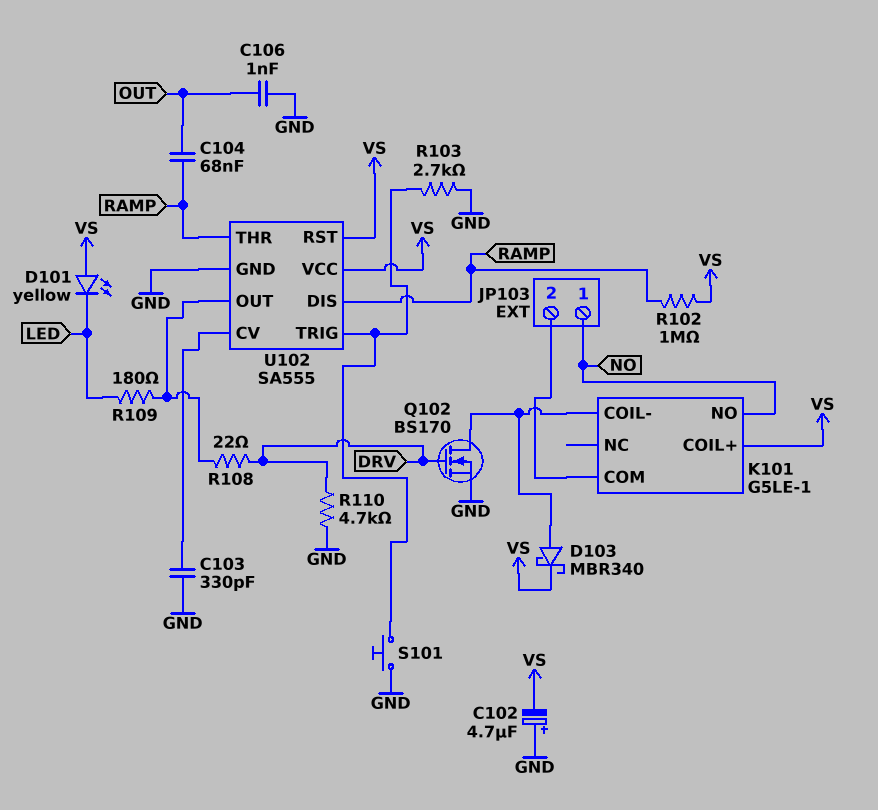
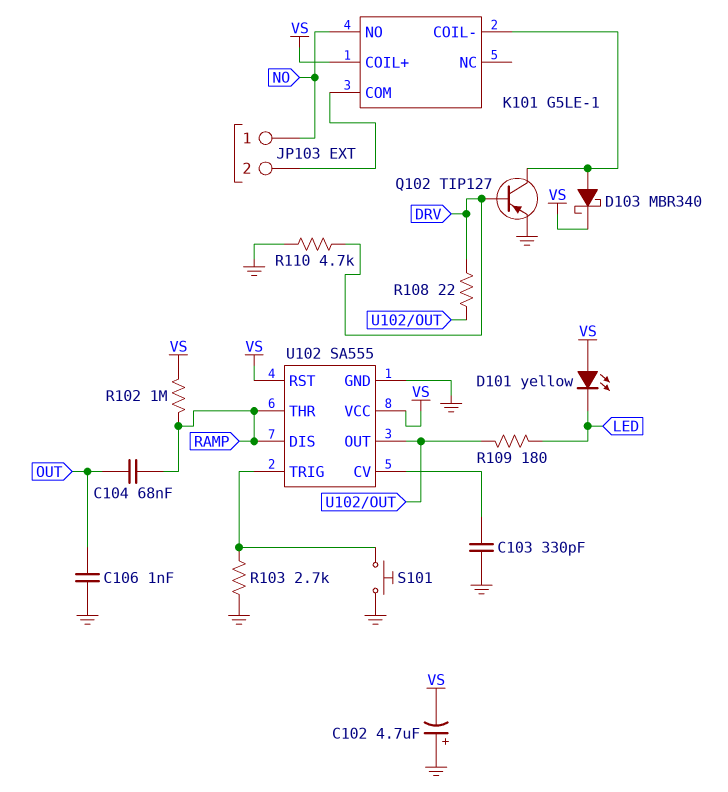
Q102: NMOS BS170 (G DRV, D K101/COIL-, S GND) -> PNP TIP127 (B DRV, C K101/COIL-, E GND)

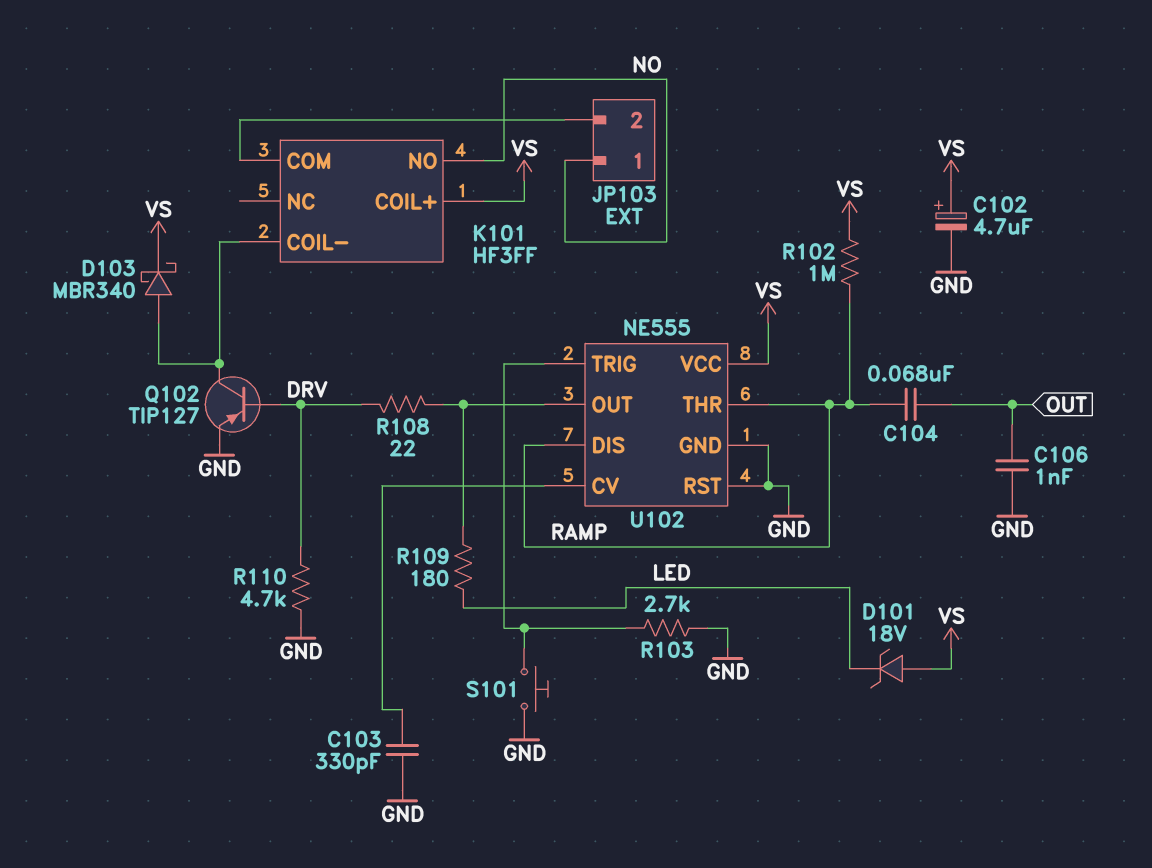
C102: 4.7uF (plus GND, minus VS) -> 4.7uF (plus VS, minus GND)
D101: LED yellow (A VS, K LED) -> zener 18V (A VS, K LED)
K101: G5LE-1 -> HF3FF
U102: SA555 -> NE555
U102 pin RST: VS -> GND

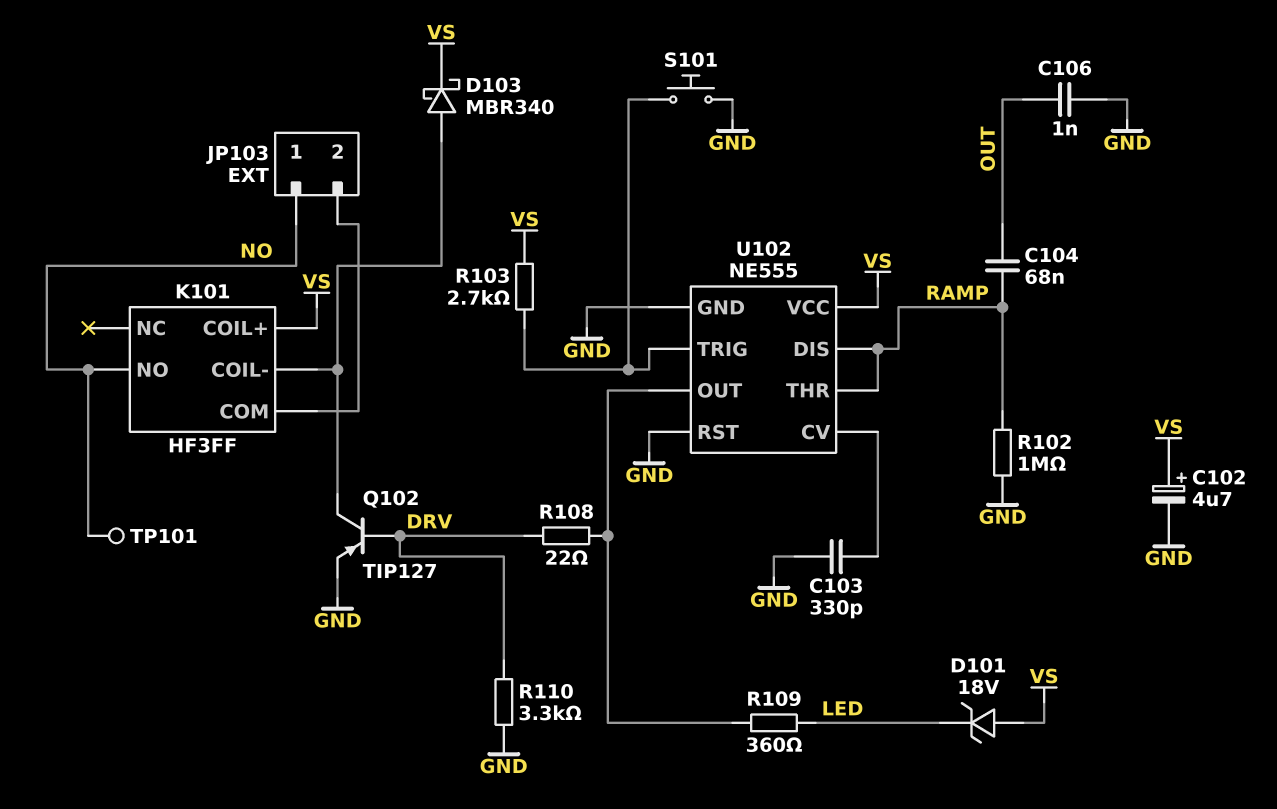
R102: 1M (RAMP, VS) -> 1M (GND, RAMP)
R103: 2.7k (GND, U102/TRIG) -> 2.7k (U102/TRIG, VS)
R109: 180 (LED, U102/OUT) -> 360 (LED, U102/OUT)
R110: 4.7k (DRV, GND) -> 3.3k (DRV, GND)
TP101: none -> test point (NO)

